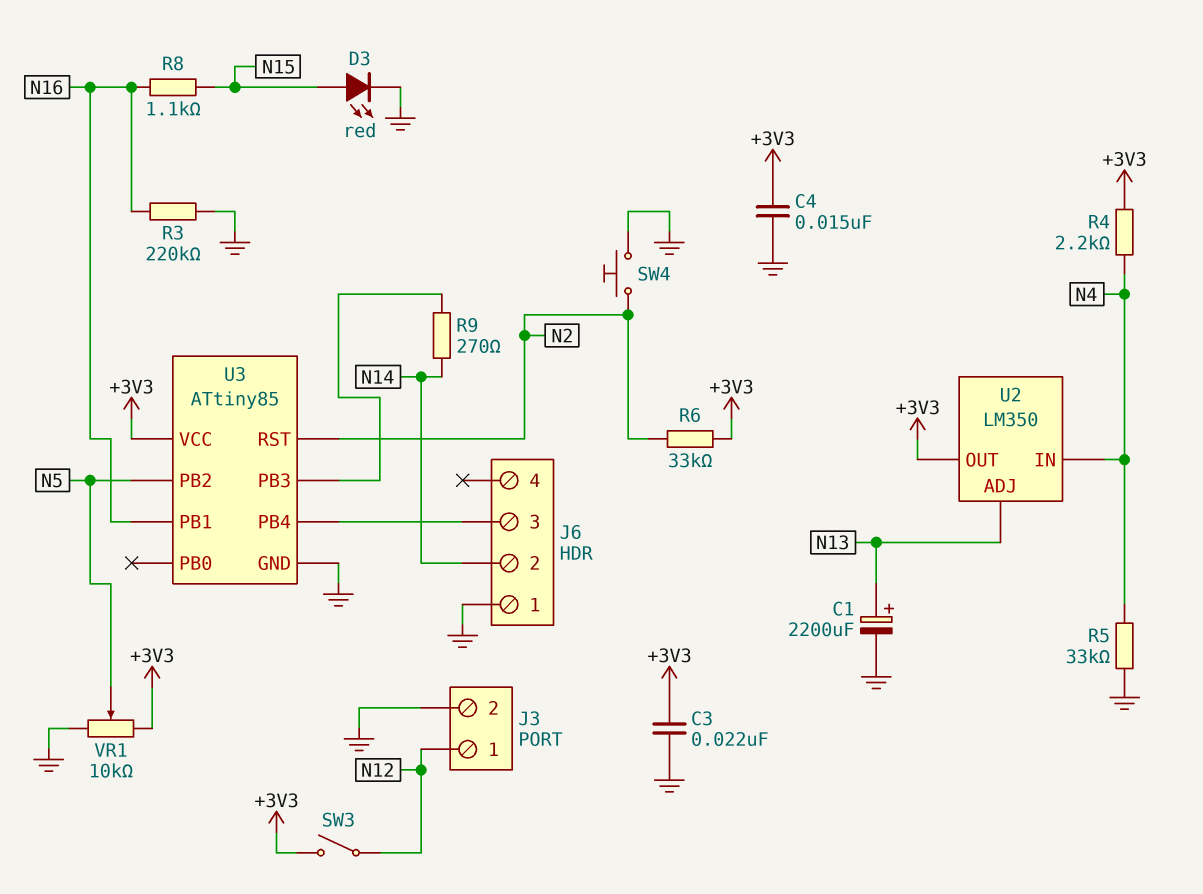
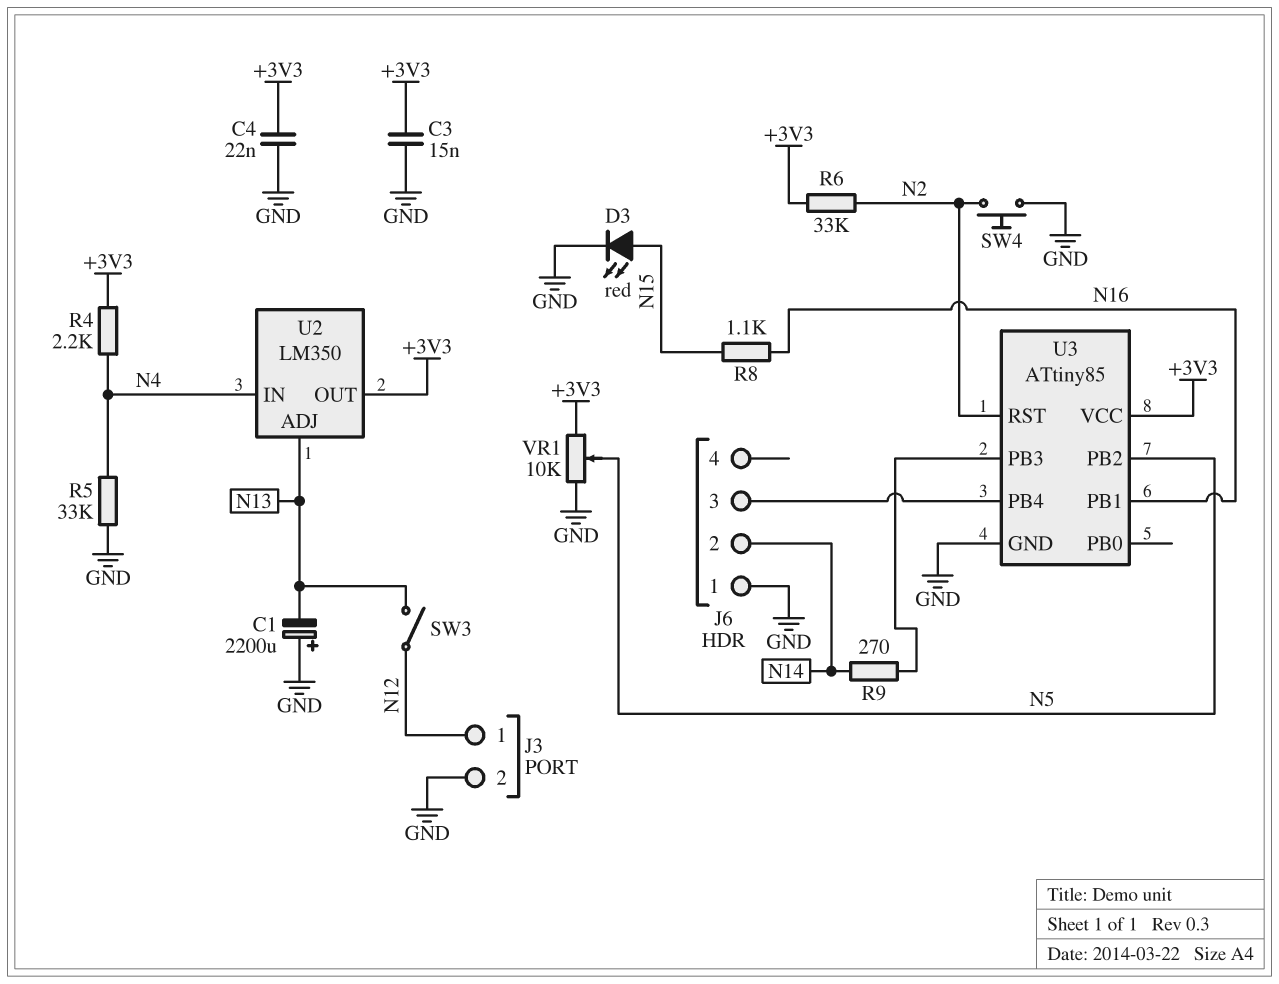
C1: 2200uF (plus N13, minus GND) -> 2200uF (plus GND, minus N13)
C3: 22nF (+3V3, GND) -> 15nF (+3V3, GND)
C4: 15nF (+3V3, GND) -> 22nF (+3V3, GND)
R3: 220k (GND, N16) -> none
SW3: switch (+3V3, N12) -> switch (N12, N13)

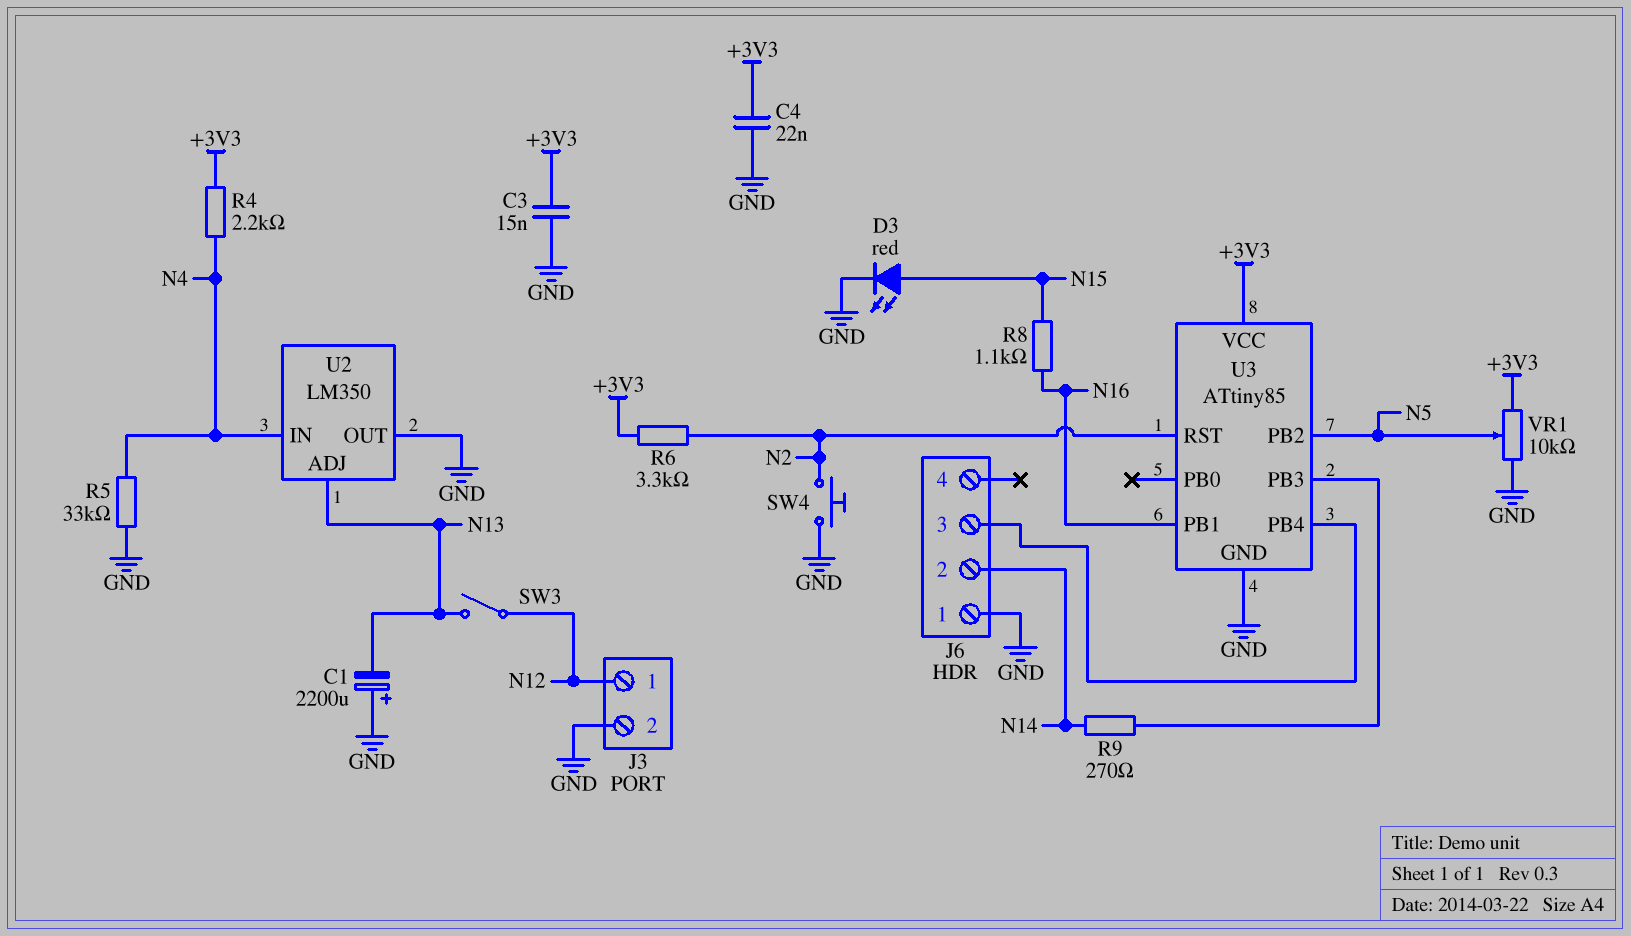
R6: 33k (+3V3, N2) -> 3.3k (+3V3, N2)
U2 pin OUT: +3V3 -> GND

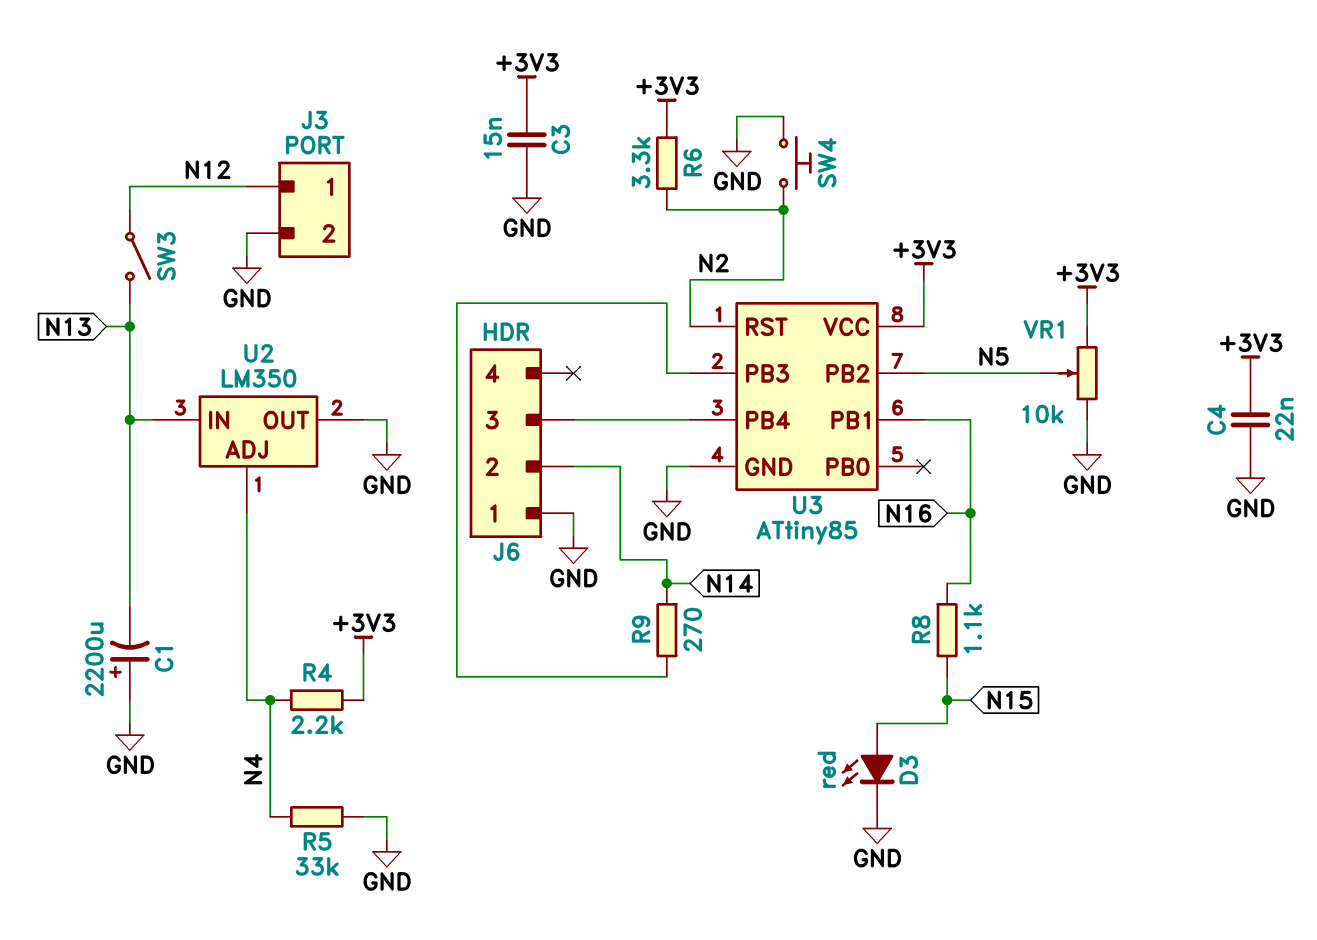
U2 pin ADJ: N13 -> N4
U2 pin IN: N4 -> N13

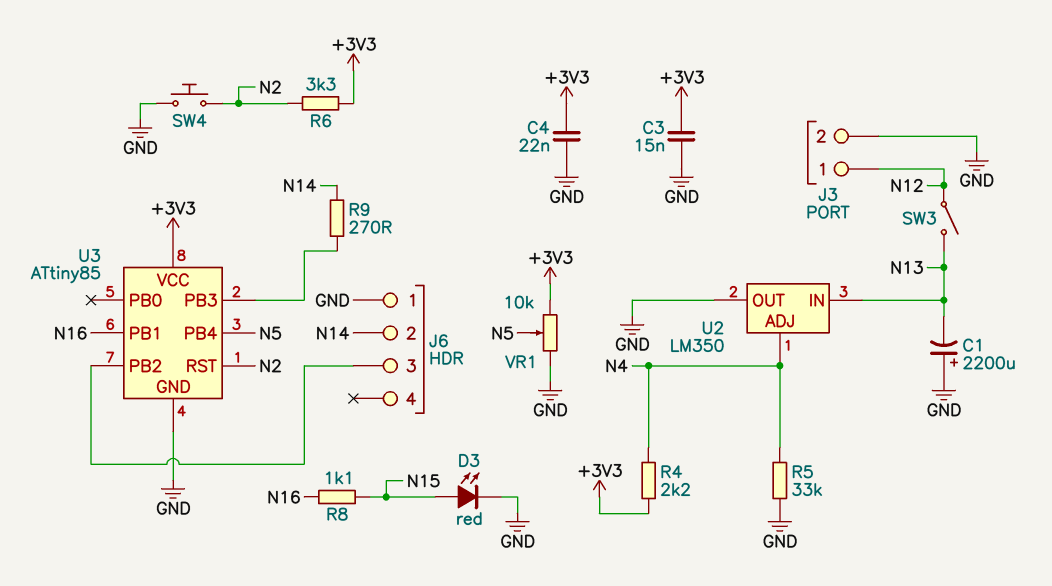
U3 pin PB2: N5 -> J6/3
U3 pin PB4: J6/3 -> N5

